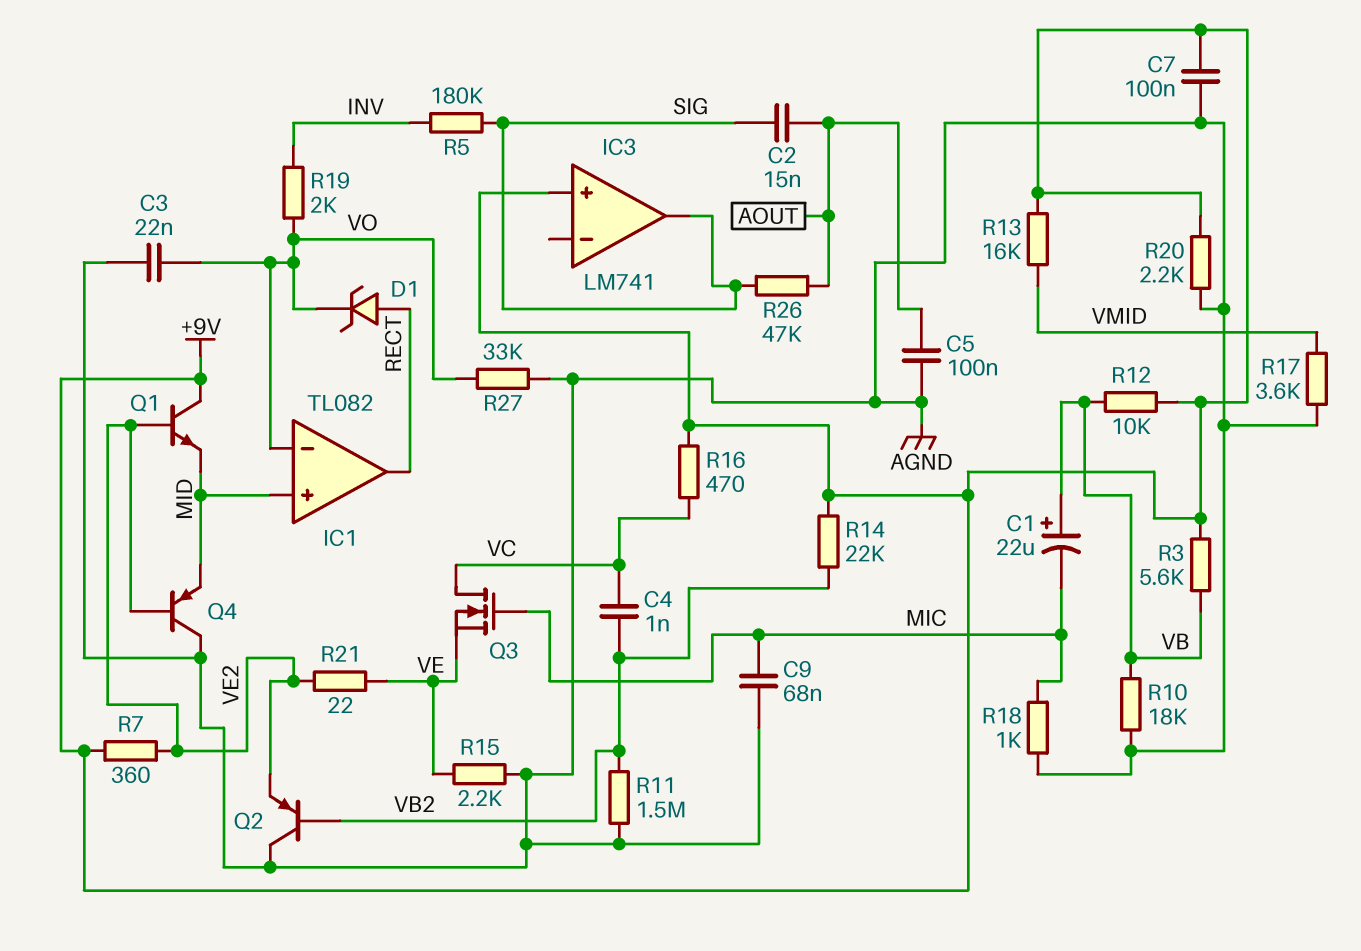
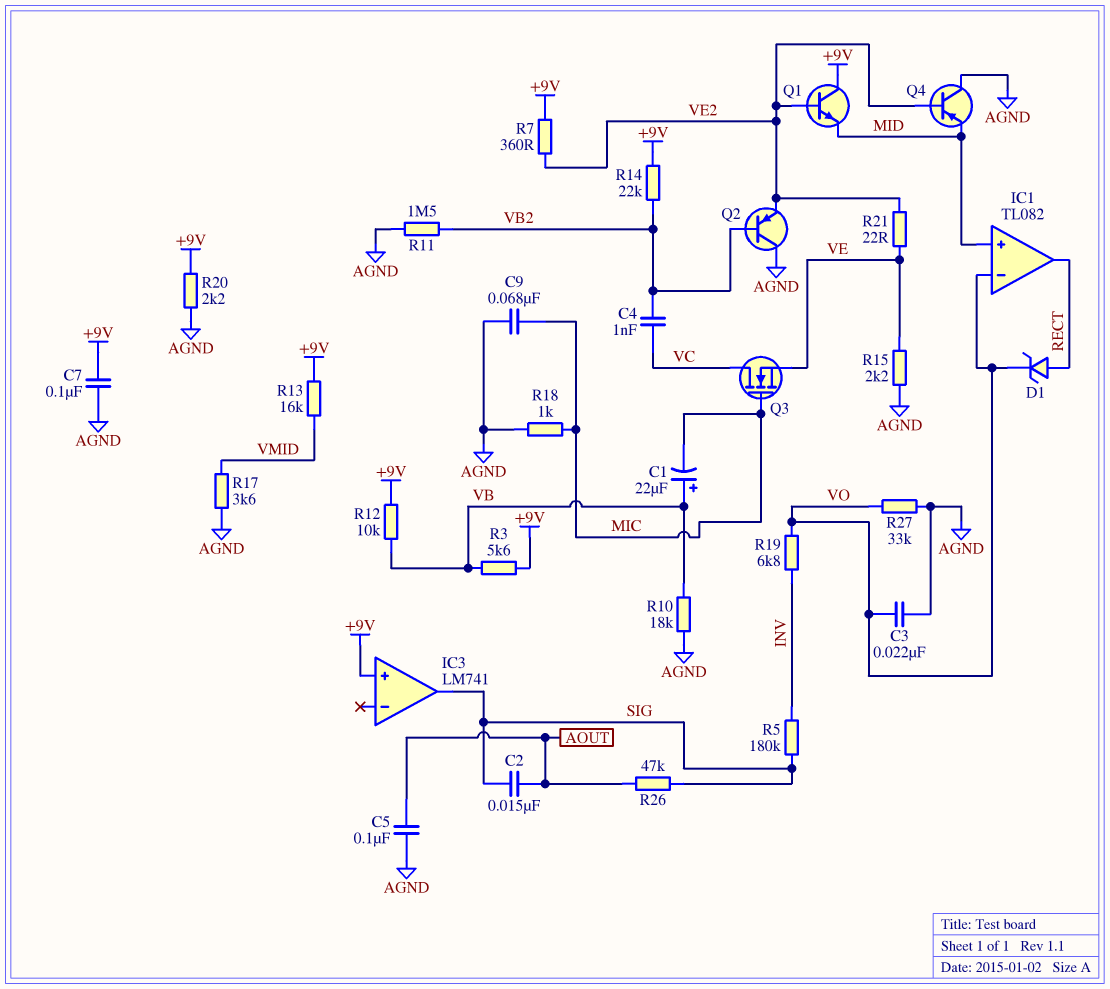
R16: 470 (+9V, VC) -> none
R19: 2k (INV, VO) -> 6.8k (INV, VO)

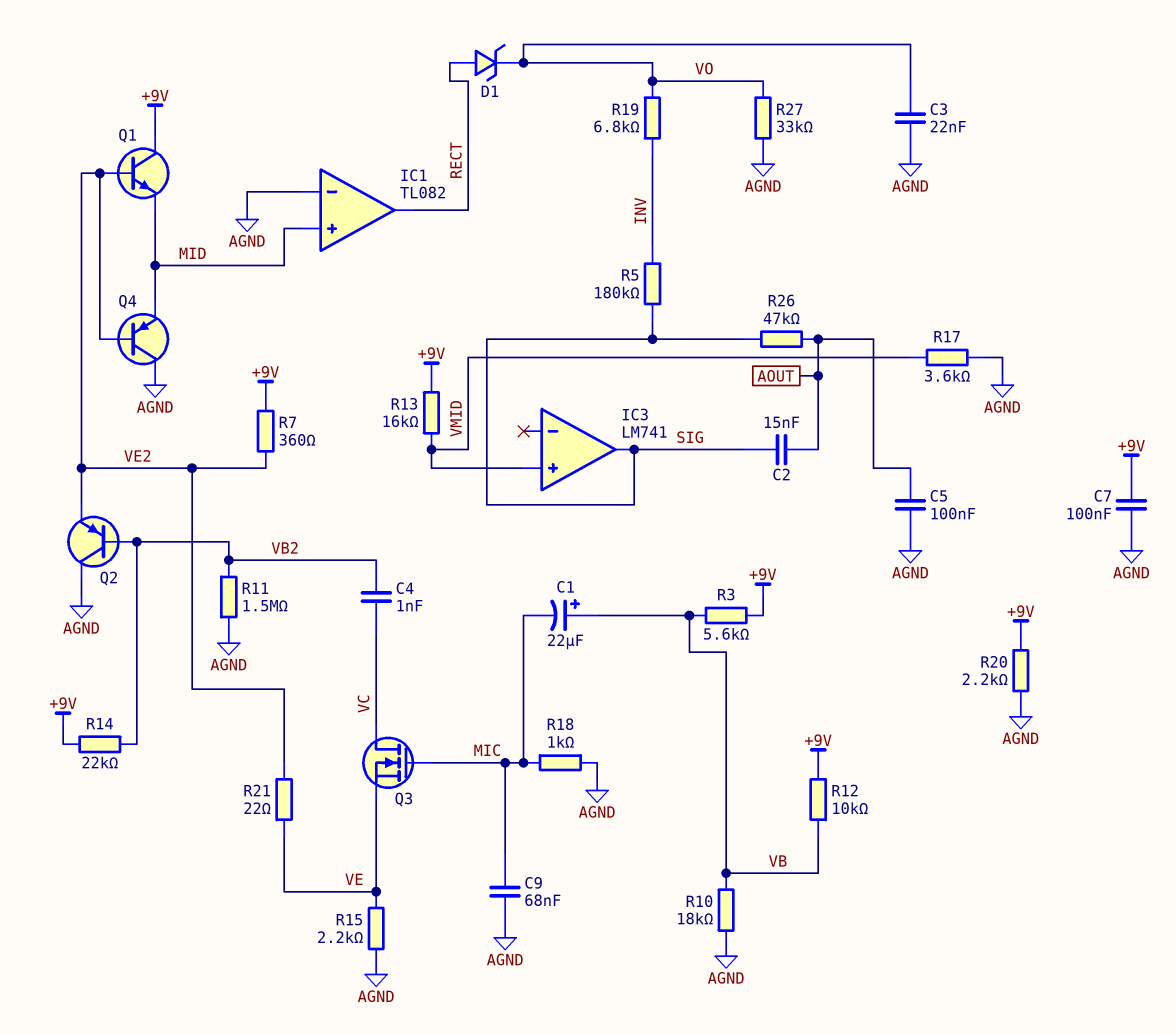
IC1 pin in-: VO -> AGND
IC3 pin in+: +9V -> VMID

